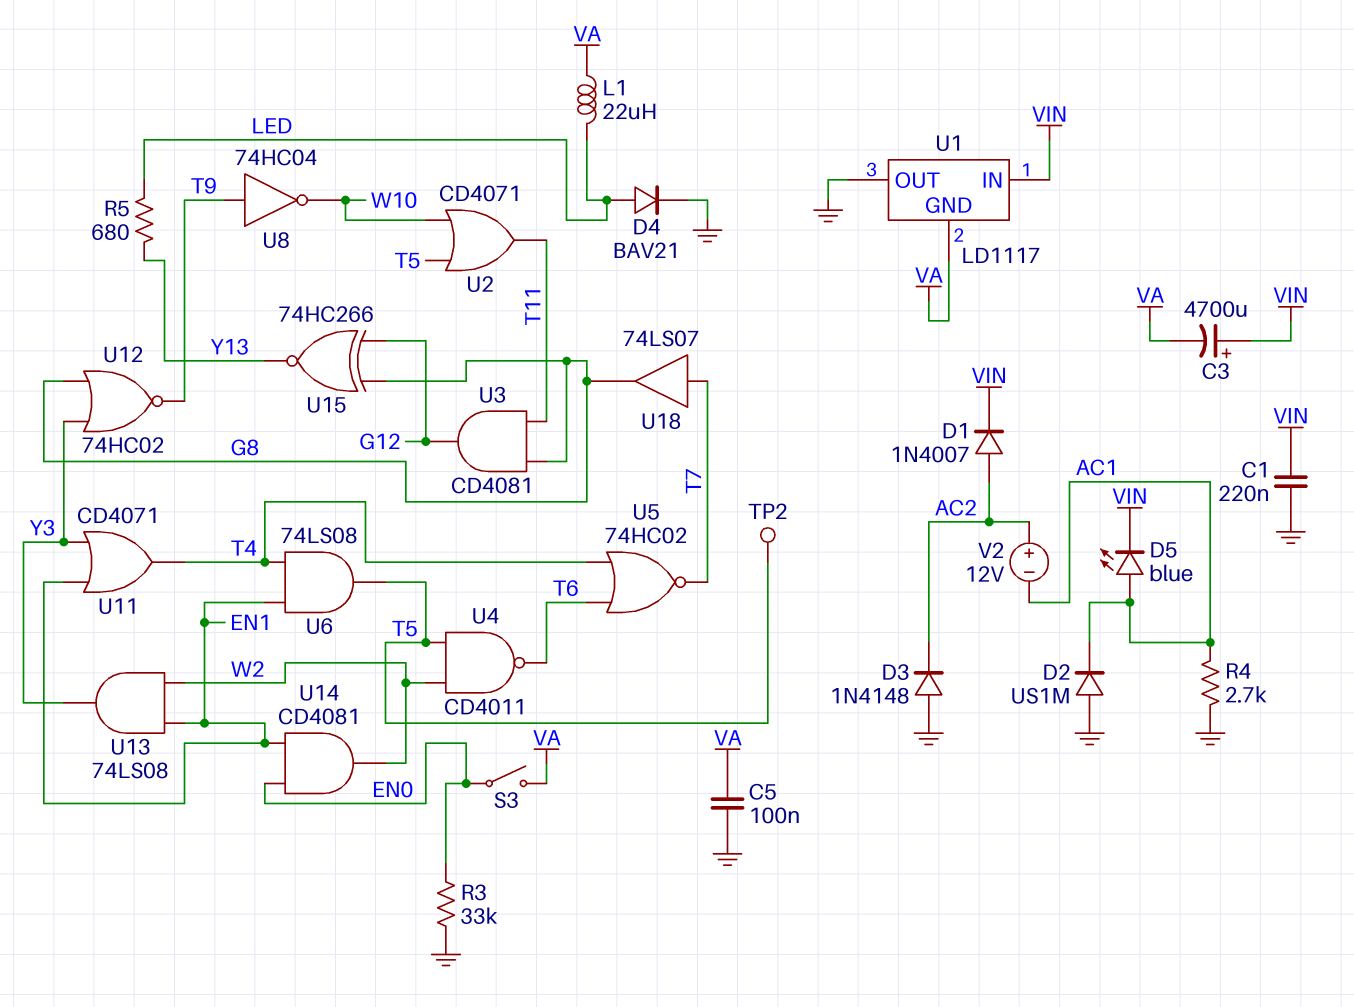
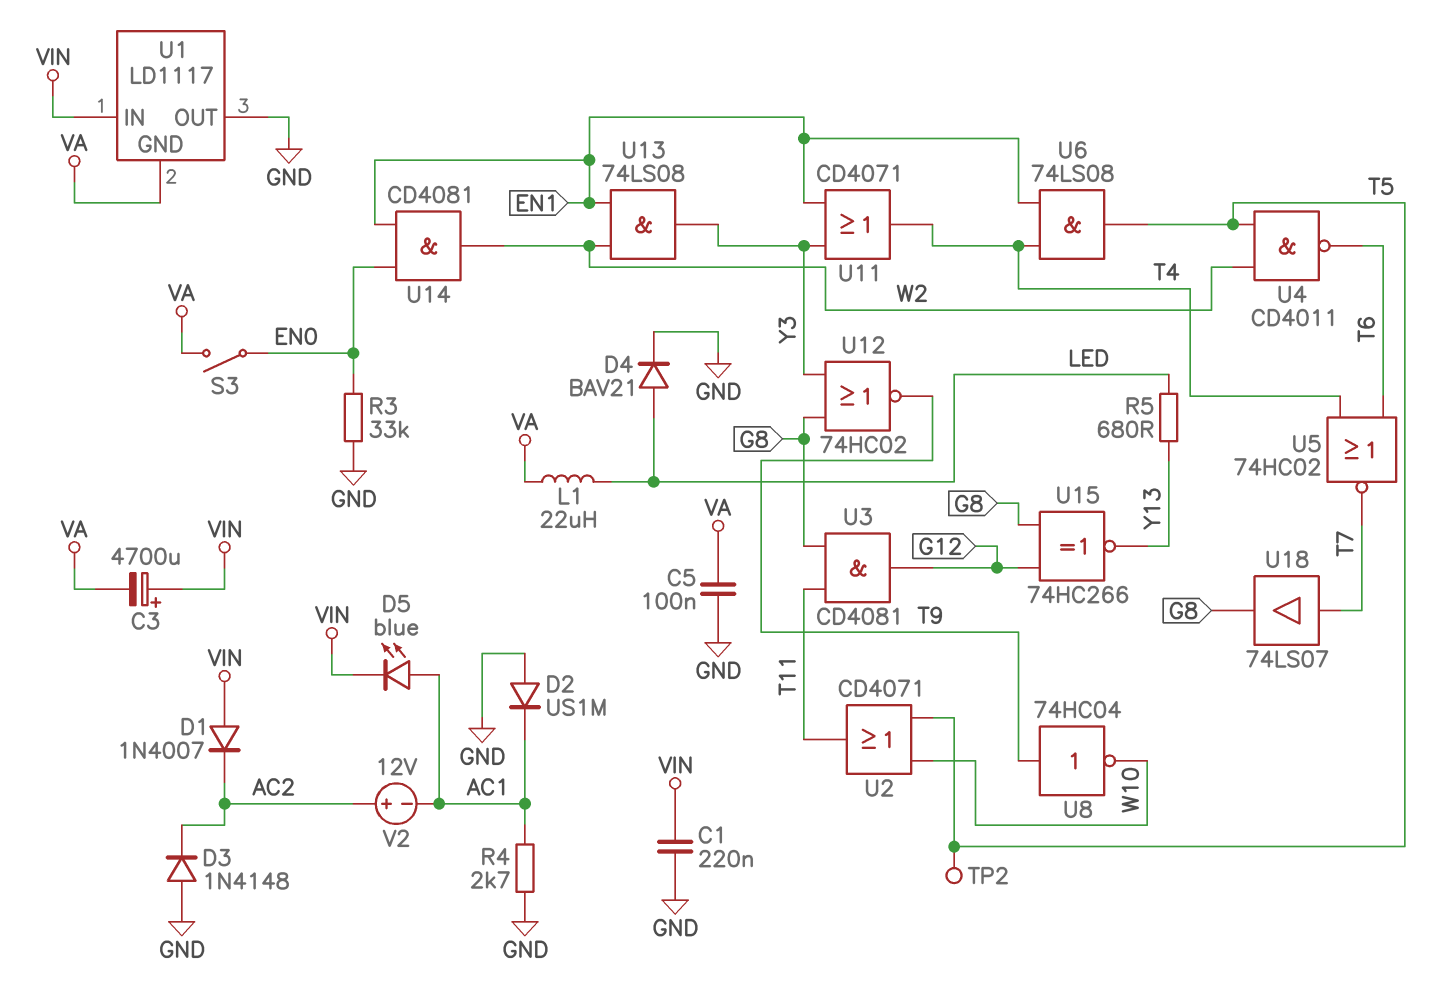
D1: diode 1N4007 (A AC2, K VIN) -> diode 1N4007 (A VIN, K AC2)

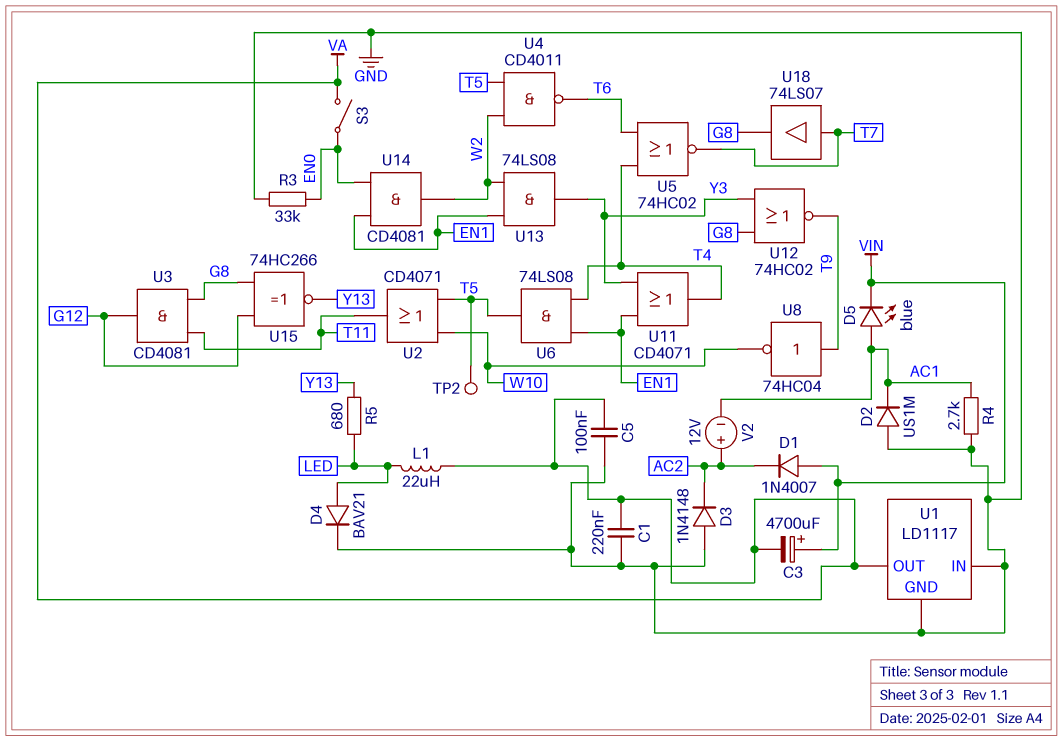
C1: 220nF (GND, VIN) -> 220nF (GND, VA)
U1 pin GND: VA -> GND
U1 pin IN: VIN -> GND
U1 pin OUT: GND -> VA

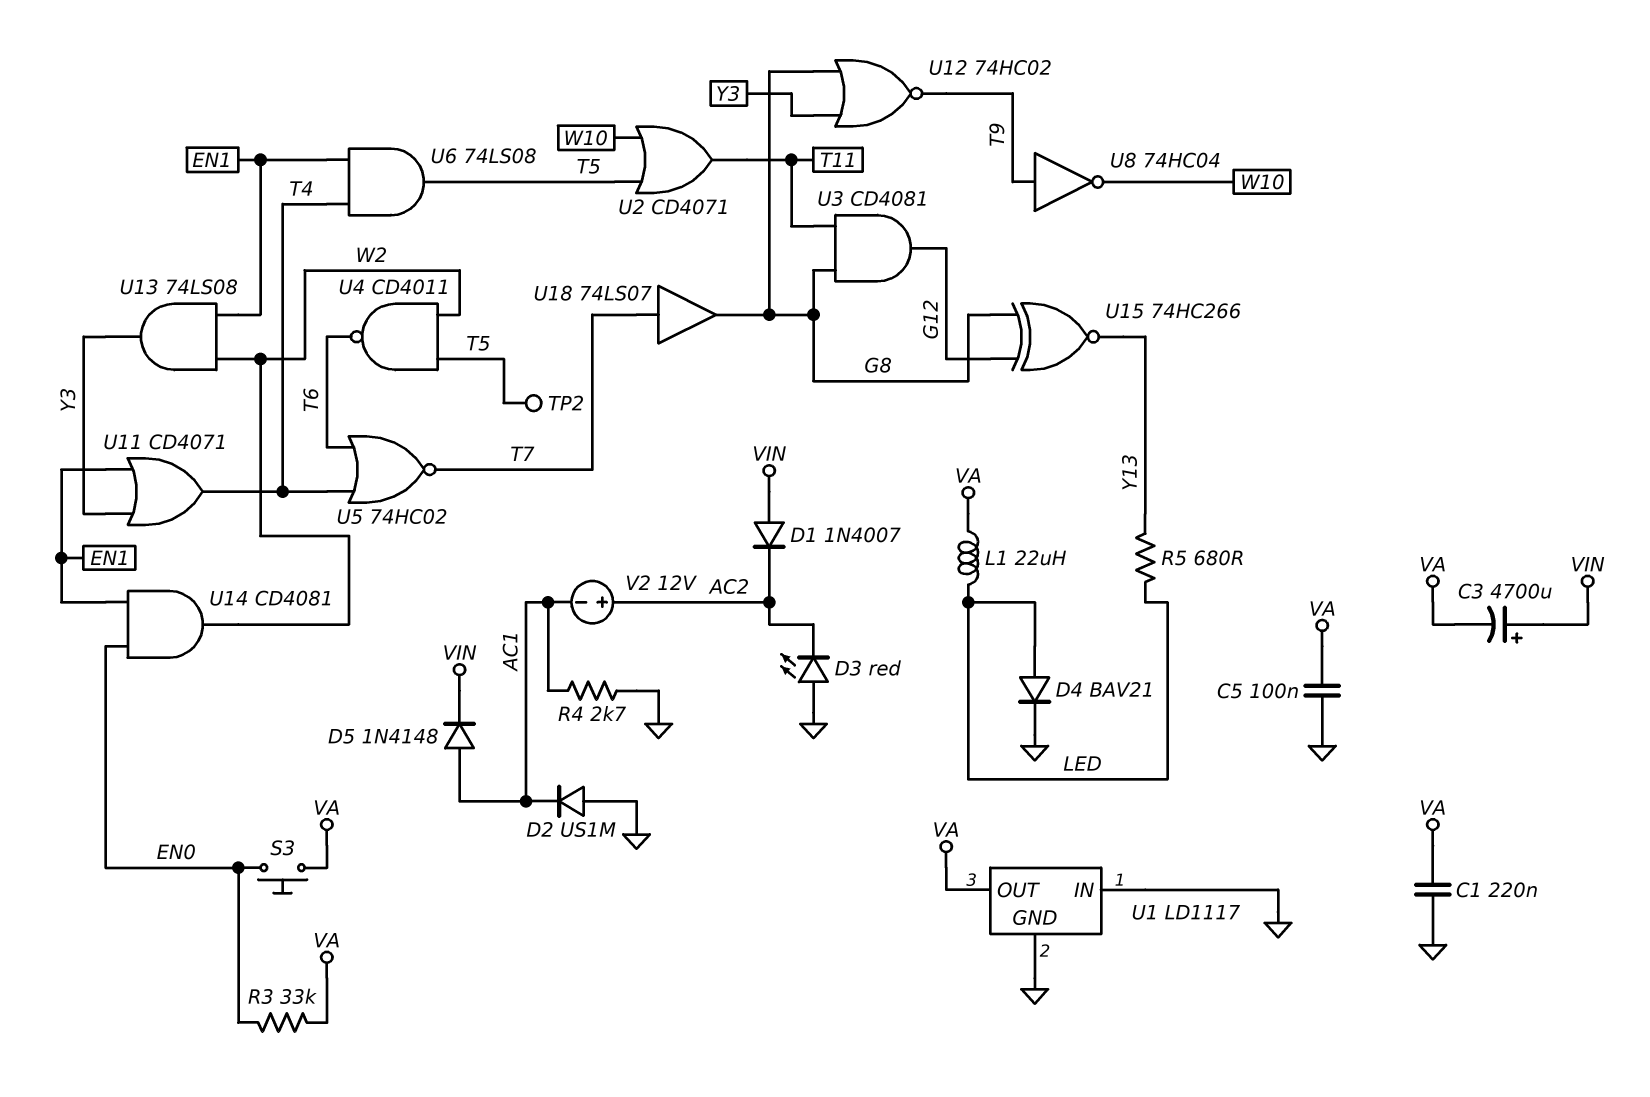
D3: diode 1N4148 (A GND, K AC2) -> LED red (A GND, K AC2)
D5: LED blue (A AC1, K VIN) -> diode 1N4148 (A AC1, K VIN)
R3: 33k (EN0, GND) -> 33k (EN0, VA)
S3: switch (EN0, VA) -> button (EN0, VA)

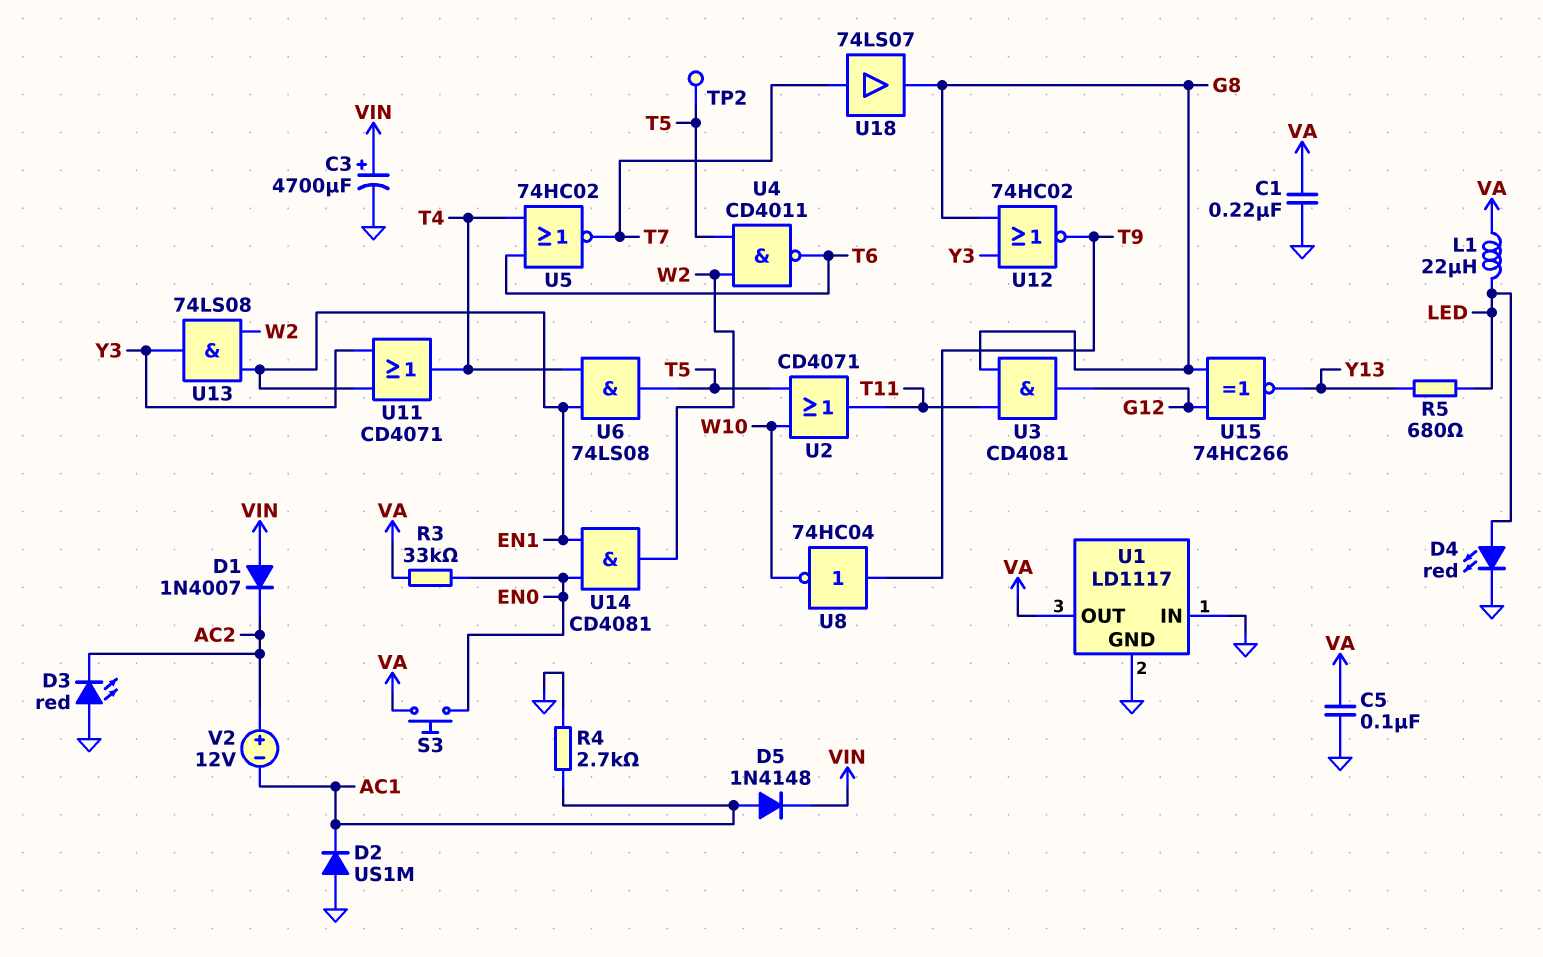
C3: 4700uF (plus VIN, minus VA) -> 4700uF (plus VIN, minus GND)
D4: diode BAV21 (A LED, K GND) -> LED red (A LED, K GND)

